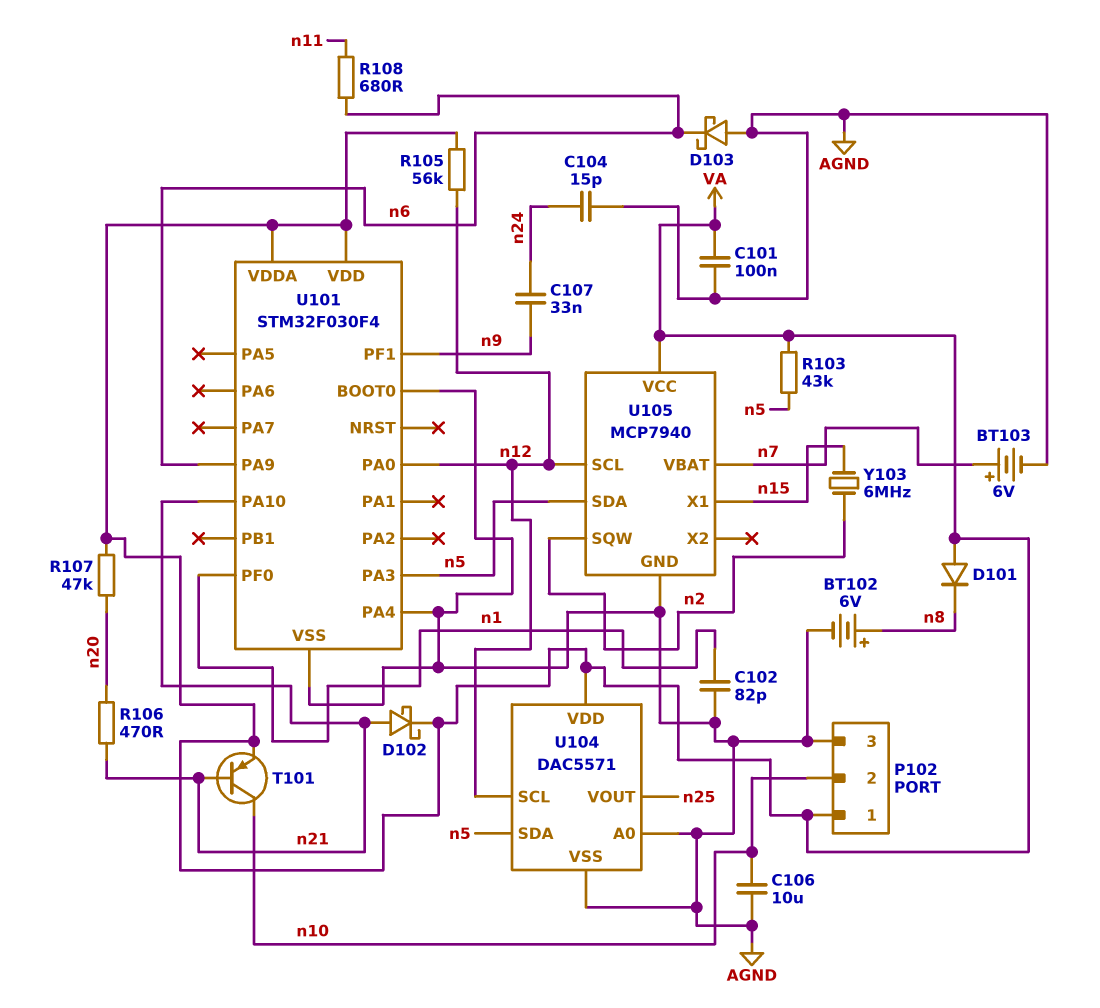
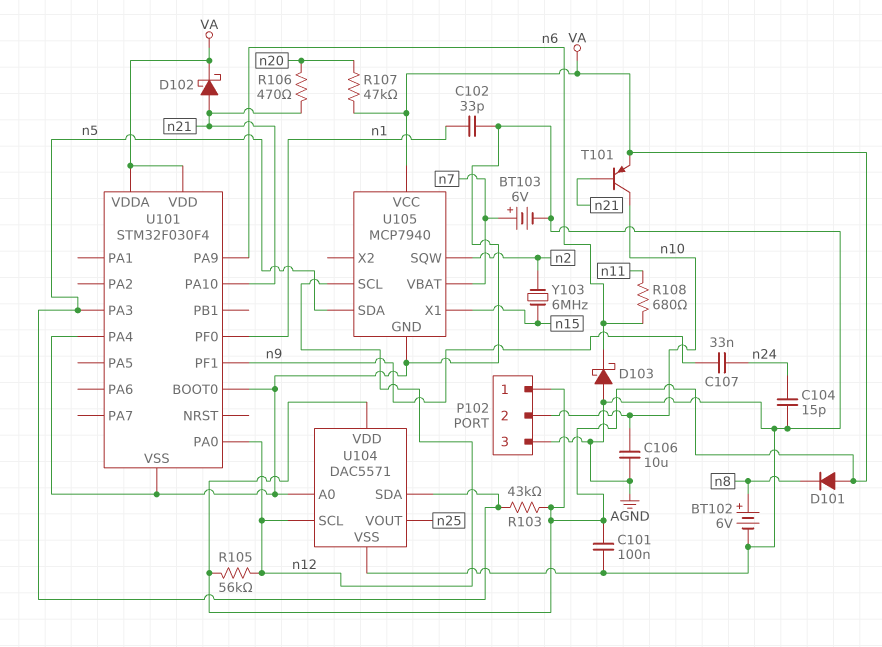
C102: 82pF (AGND, n1) -> 33pF (AGND, n1)

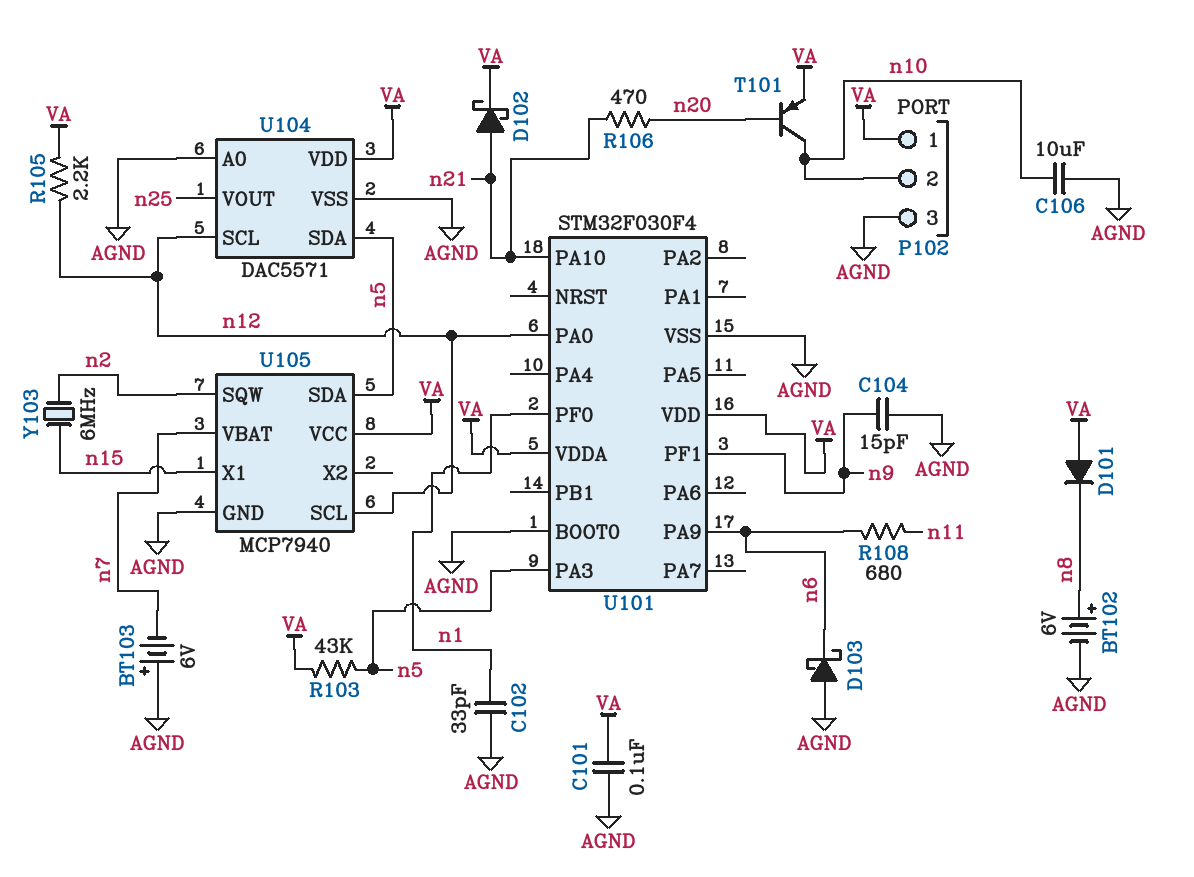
BT103: 6V (plus n7, minus AGND) -> 6V (plus AGND, minus n7)
C104: 15pF (AGND, n24) -> 15pF (AGND, n9)
C107: 33nF (n9, n24) -> none
R105: 56k (VA, n12) -> 2.2k (VA, n12)
R107: 47k (VA, n20) -> none
T101: PNP (B n21, C n10, E VA) -> PNP (B n20, C n10, E VA)
U101 pin PA4: AGND -> none

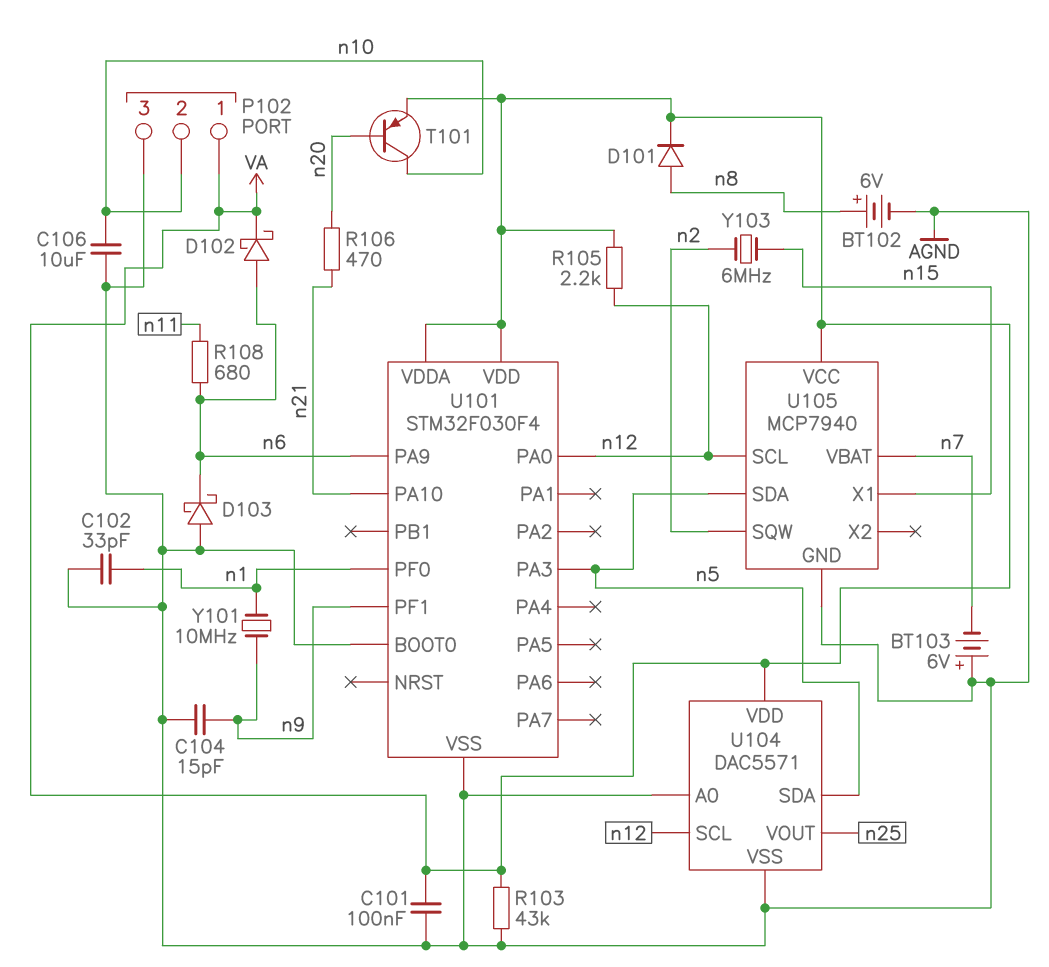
D101: diode (A VA, K n8) -> diode (A n8, K VA)
D102: schottky (A n21, K VA) -> schottky (A n6, K VA)
R103: 43k (VA, n5) -> 43k (AGND, VA)
Y101: none -> 10MHz (n1, n9)

